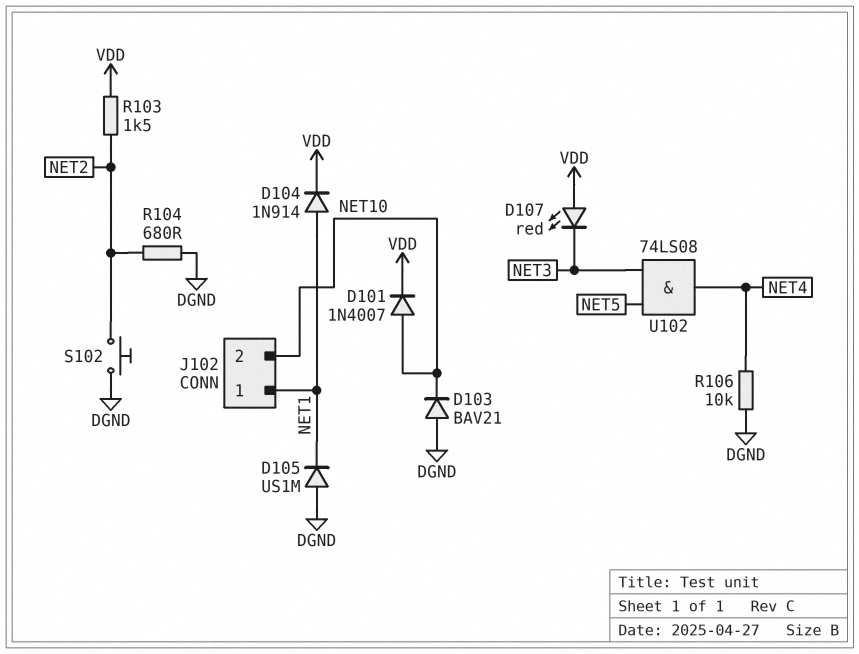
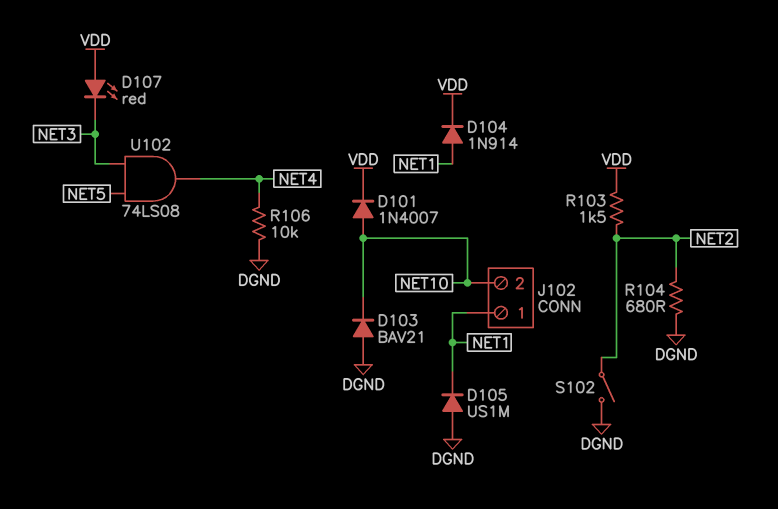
S102: button (DGND, NET2) -> switch (DGND, NET2)

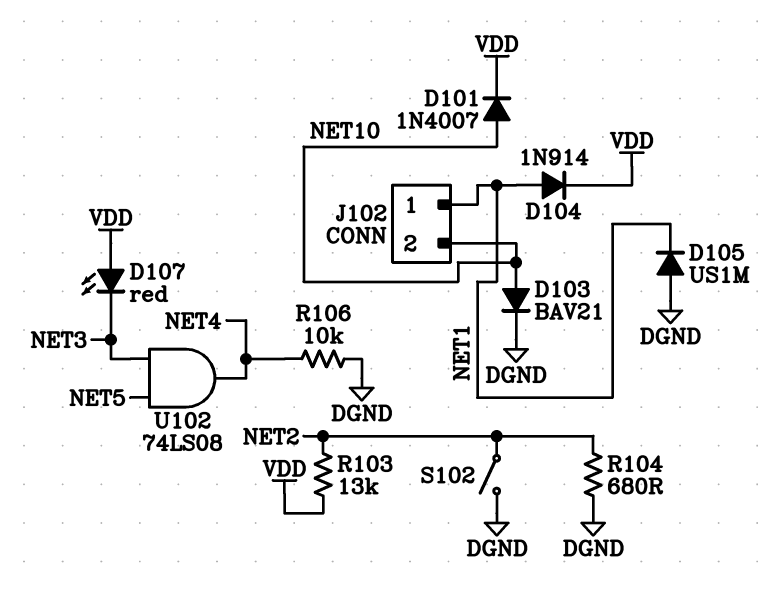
D103: diode BAV21 (A DGND, K NET10) -> diode BAV21 (A NET10, K DGND)
R103: 1.5k (NET2, VDD) -> 13k (NET2, VDD)

